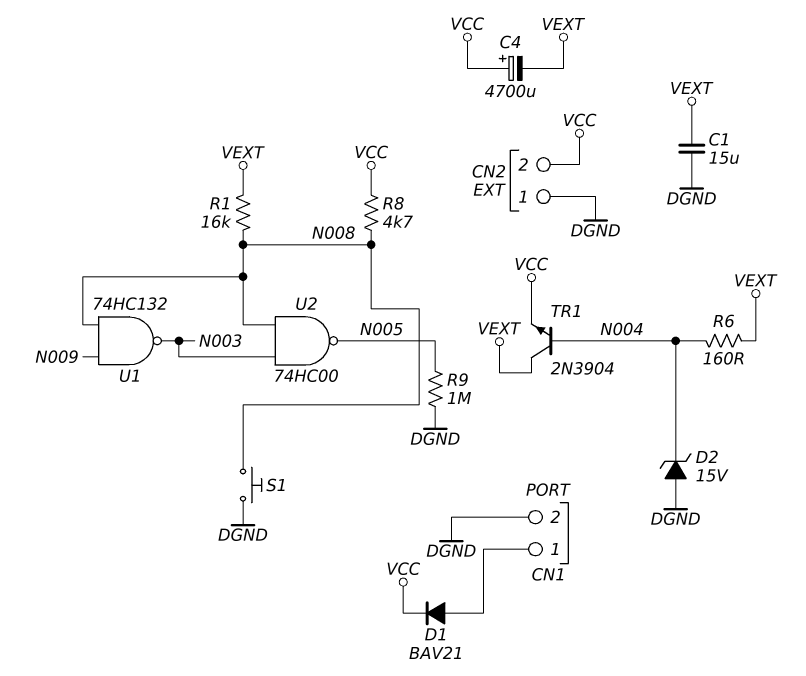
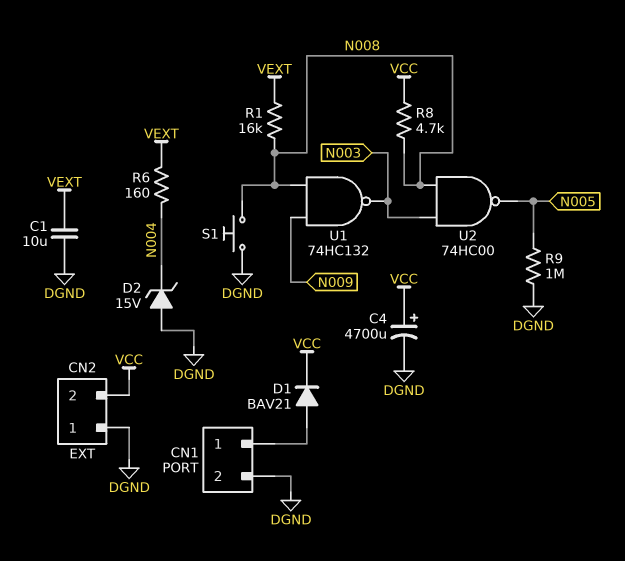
C1: 15uF (DGND, VEXT) -> 10uF (DGND, VEXT)
C4: 4700uF (plus VCC, minus VEXT) -> 4700uF (plus VCC, minus DGND)
TR1: NPN 2N3904 (B N004, C VEXT, E VCC) -> none

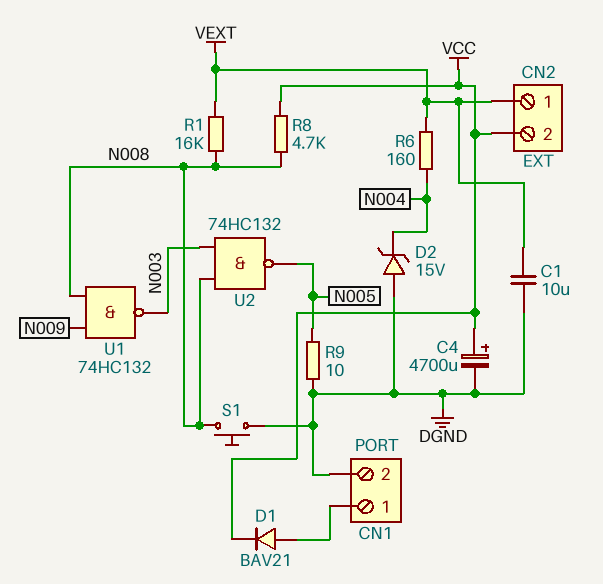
CN2 pin 1: DGND -> VEXT
R9: 1M (DGND, N005) -> 10 (DGND, N005)
U2: NAND 74HC00 (in N003, in N008, out N005) -> NAND 74HC132 (in N003, in N008, out N005)

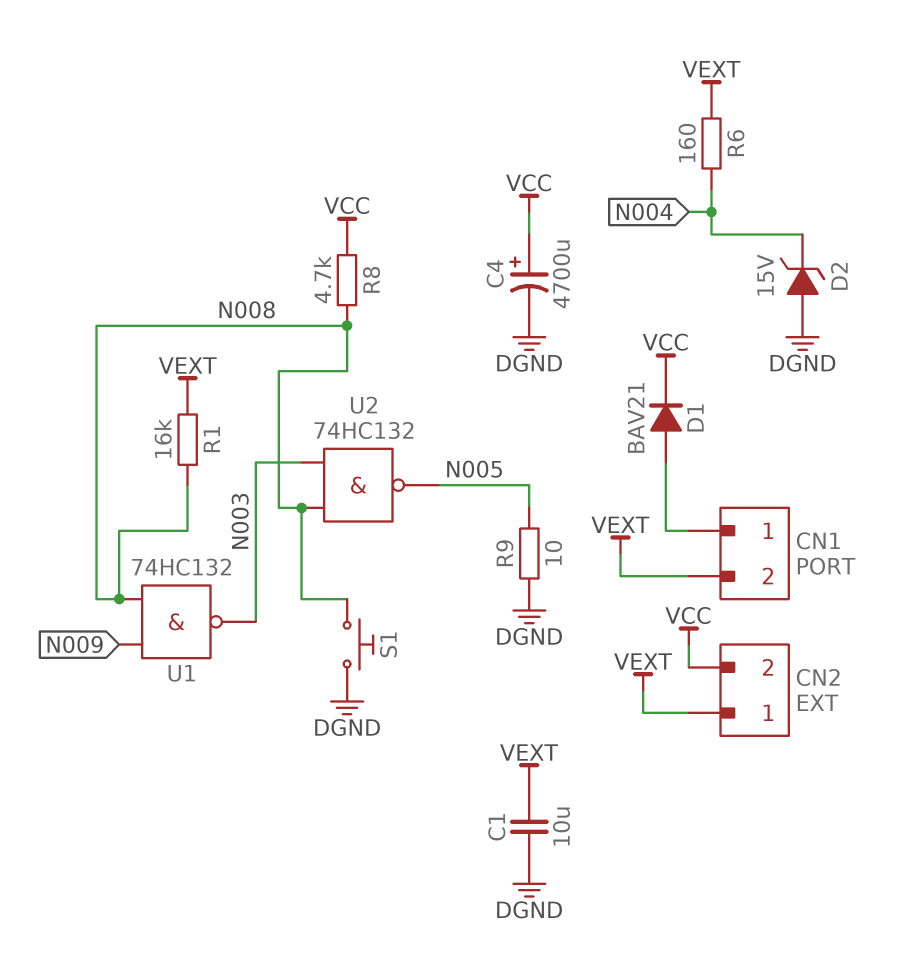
CN1 pin 2: DGND -> VEXT

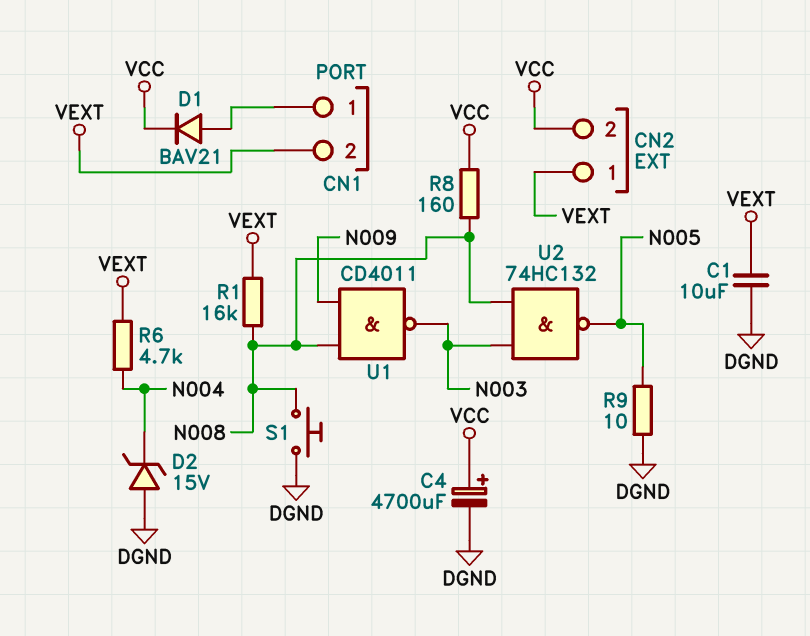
R6: 160 (N004, VEXT) -> 4.7k (N004, VEXT)
R8: 4.7k (N008, VCC) -> 160 (N008, VCC)
U1: NAND 74HC132 (in N008, in N009, out N003) -> NAND CD4011 (in N008, in N009, out N003)

